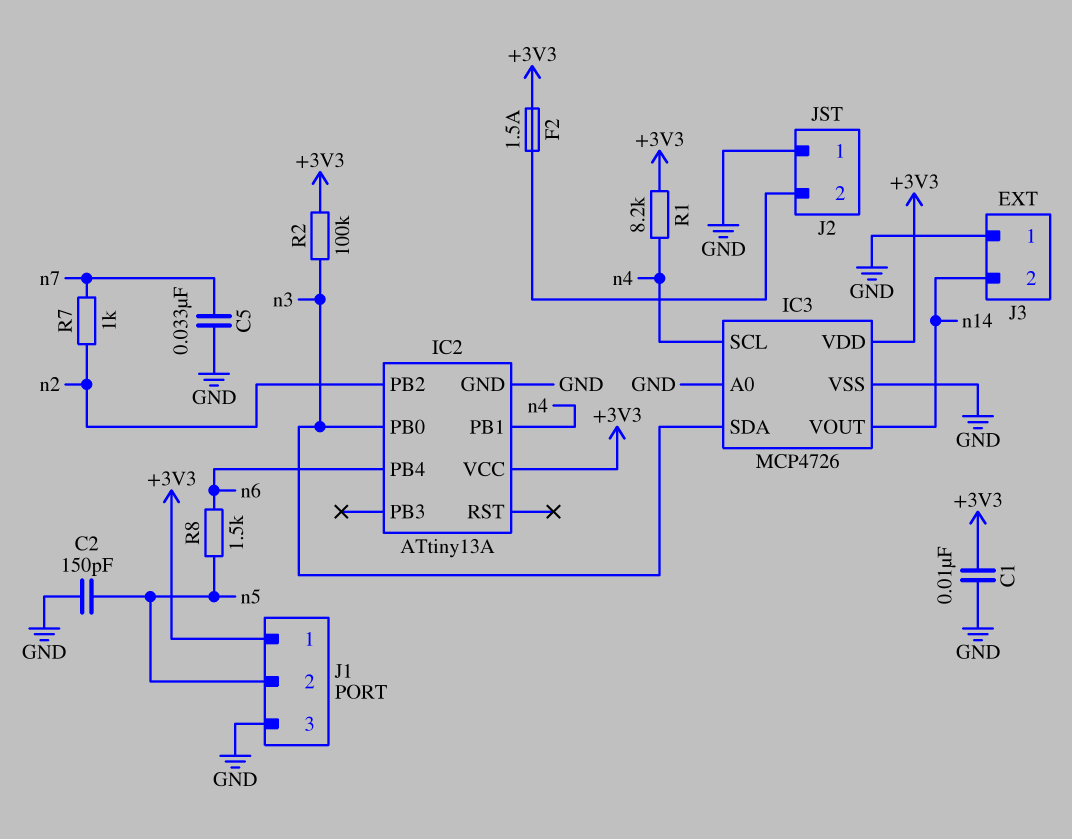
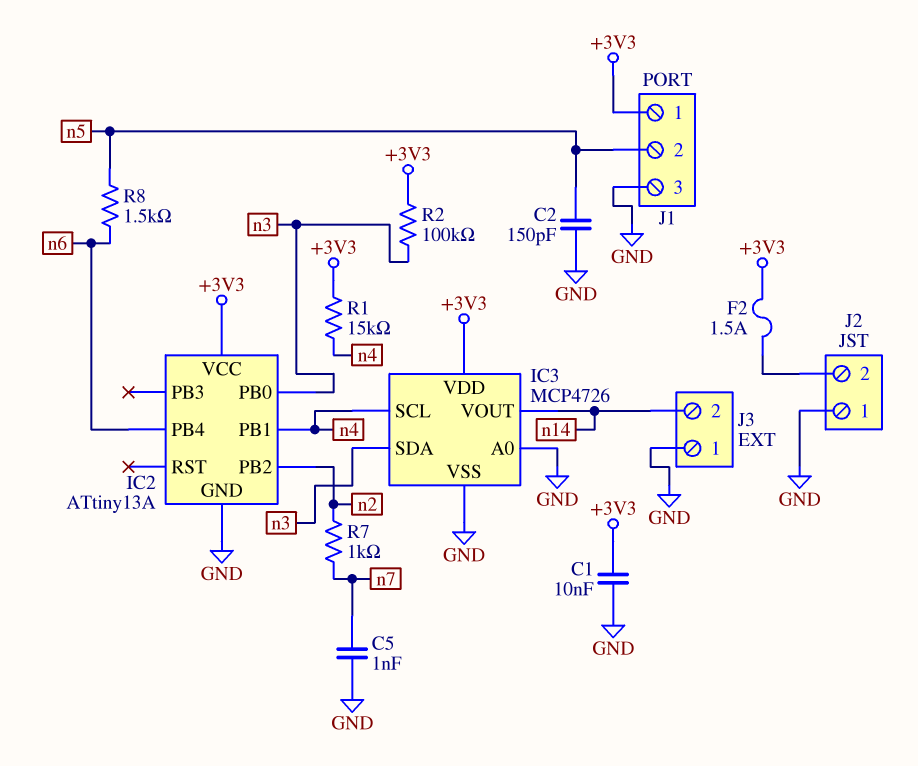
C5: 33nF (GND, n7) -> 1nF (GND, n7)
R1: 8.2k (+3V3, n4) -> 15k (+3V3, n4)

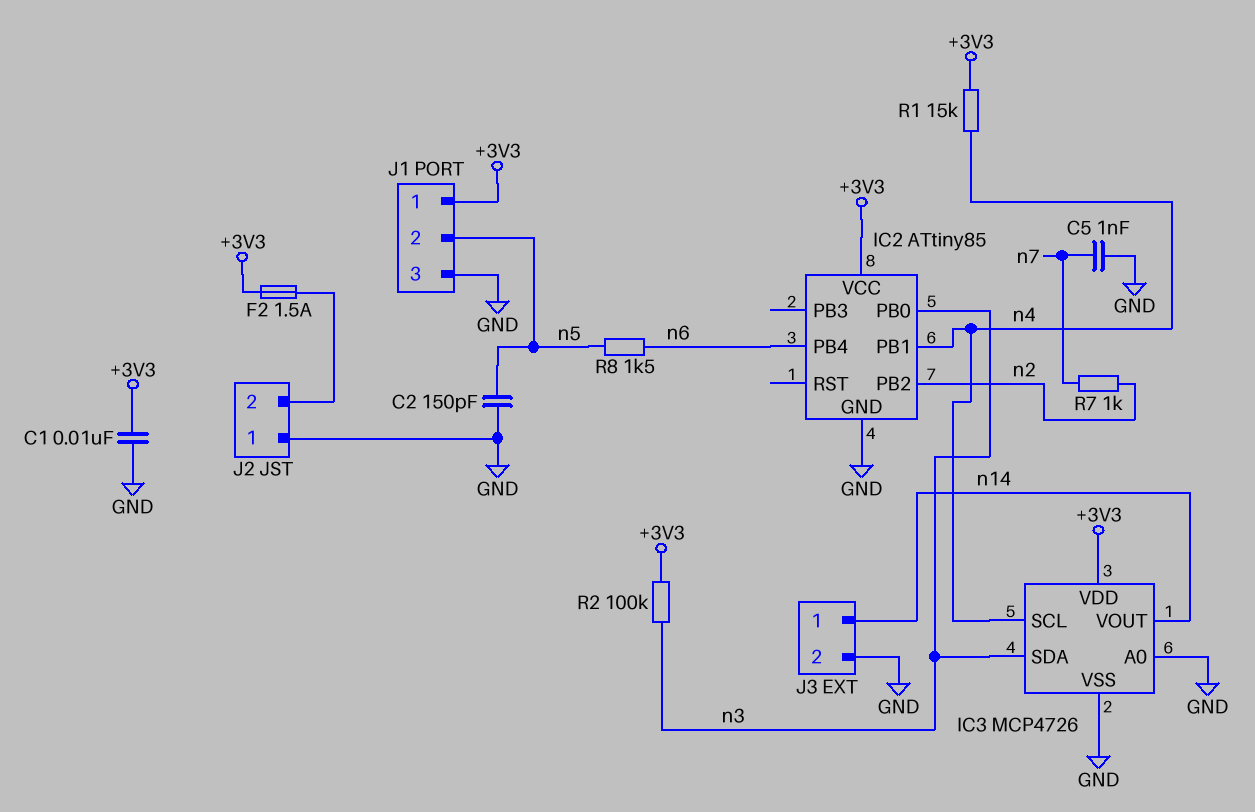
IC2: ATtiny13A -> ATtiny85
J3 pin 1: GND -> n14
J3 pin 2: n14 -> GND

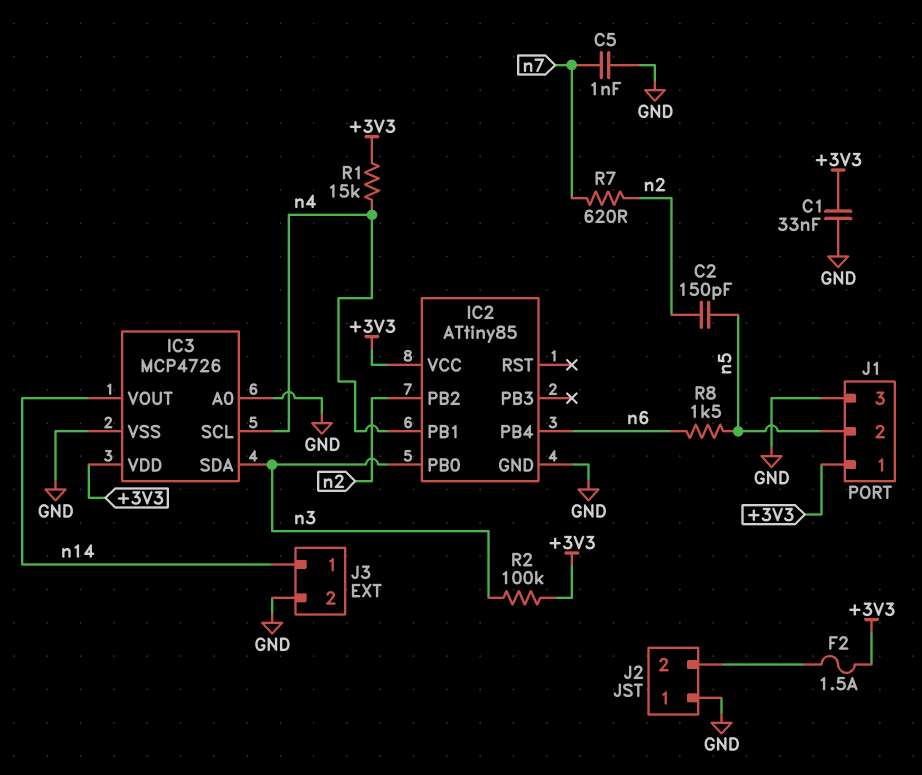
C1: 10nF (+3V3, GND) -> 33nF (+3V3, GND)
C2: 150pF (GND, n5) -> 150pF (n2, n5)
R7: 1k (n2, n7) -> 620 (n2, n7)

